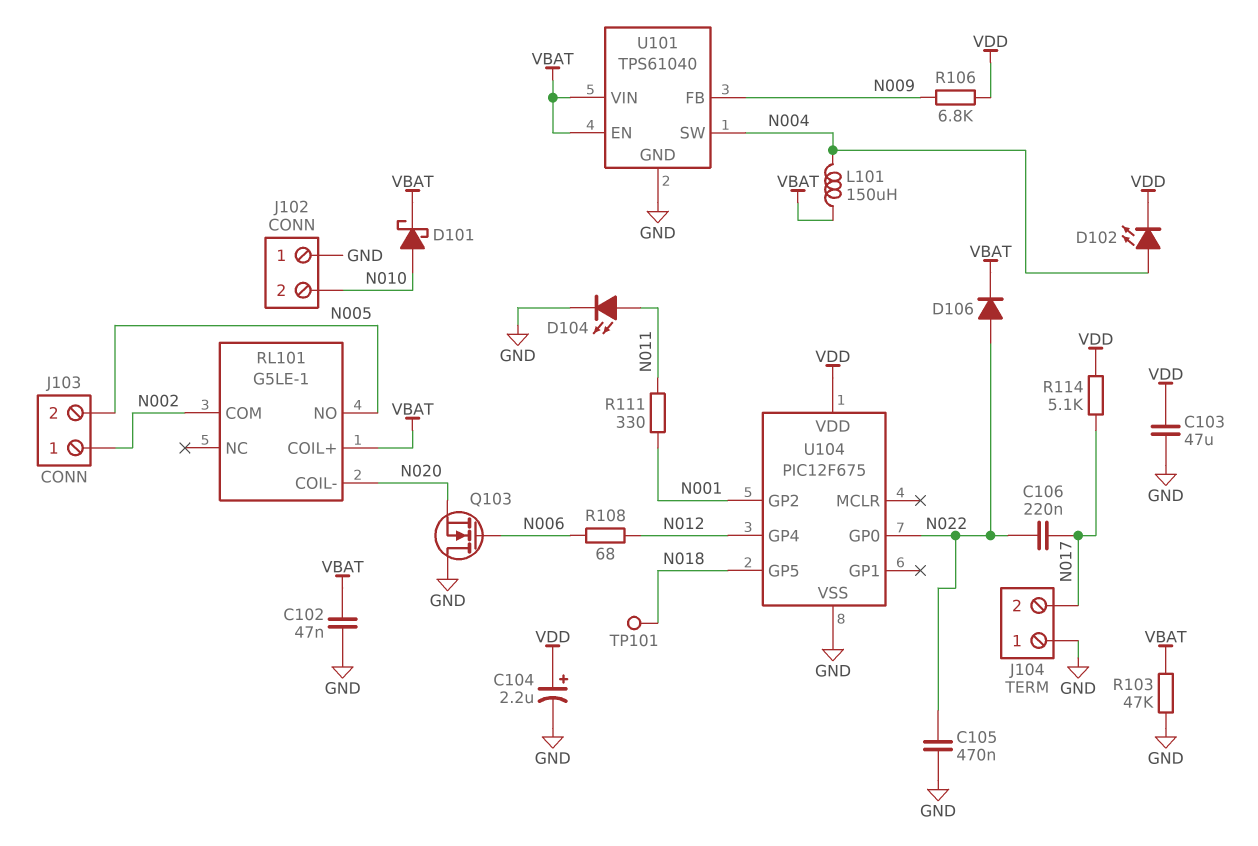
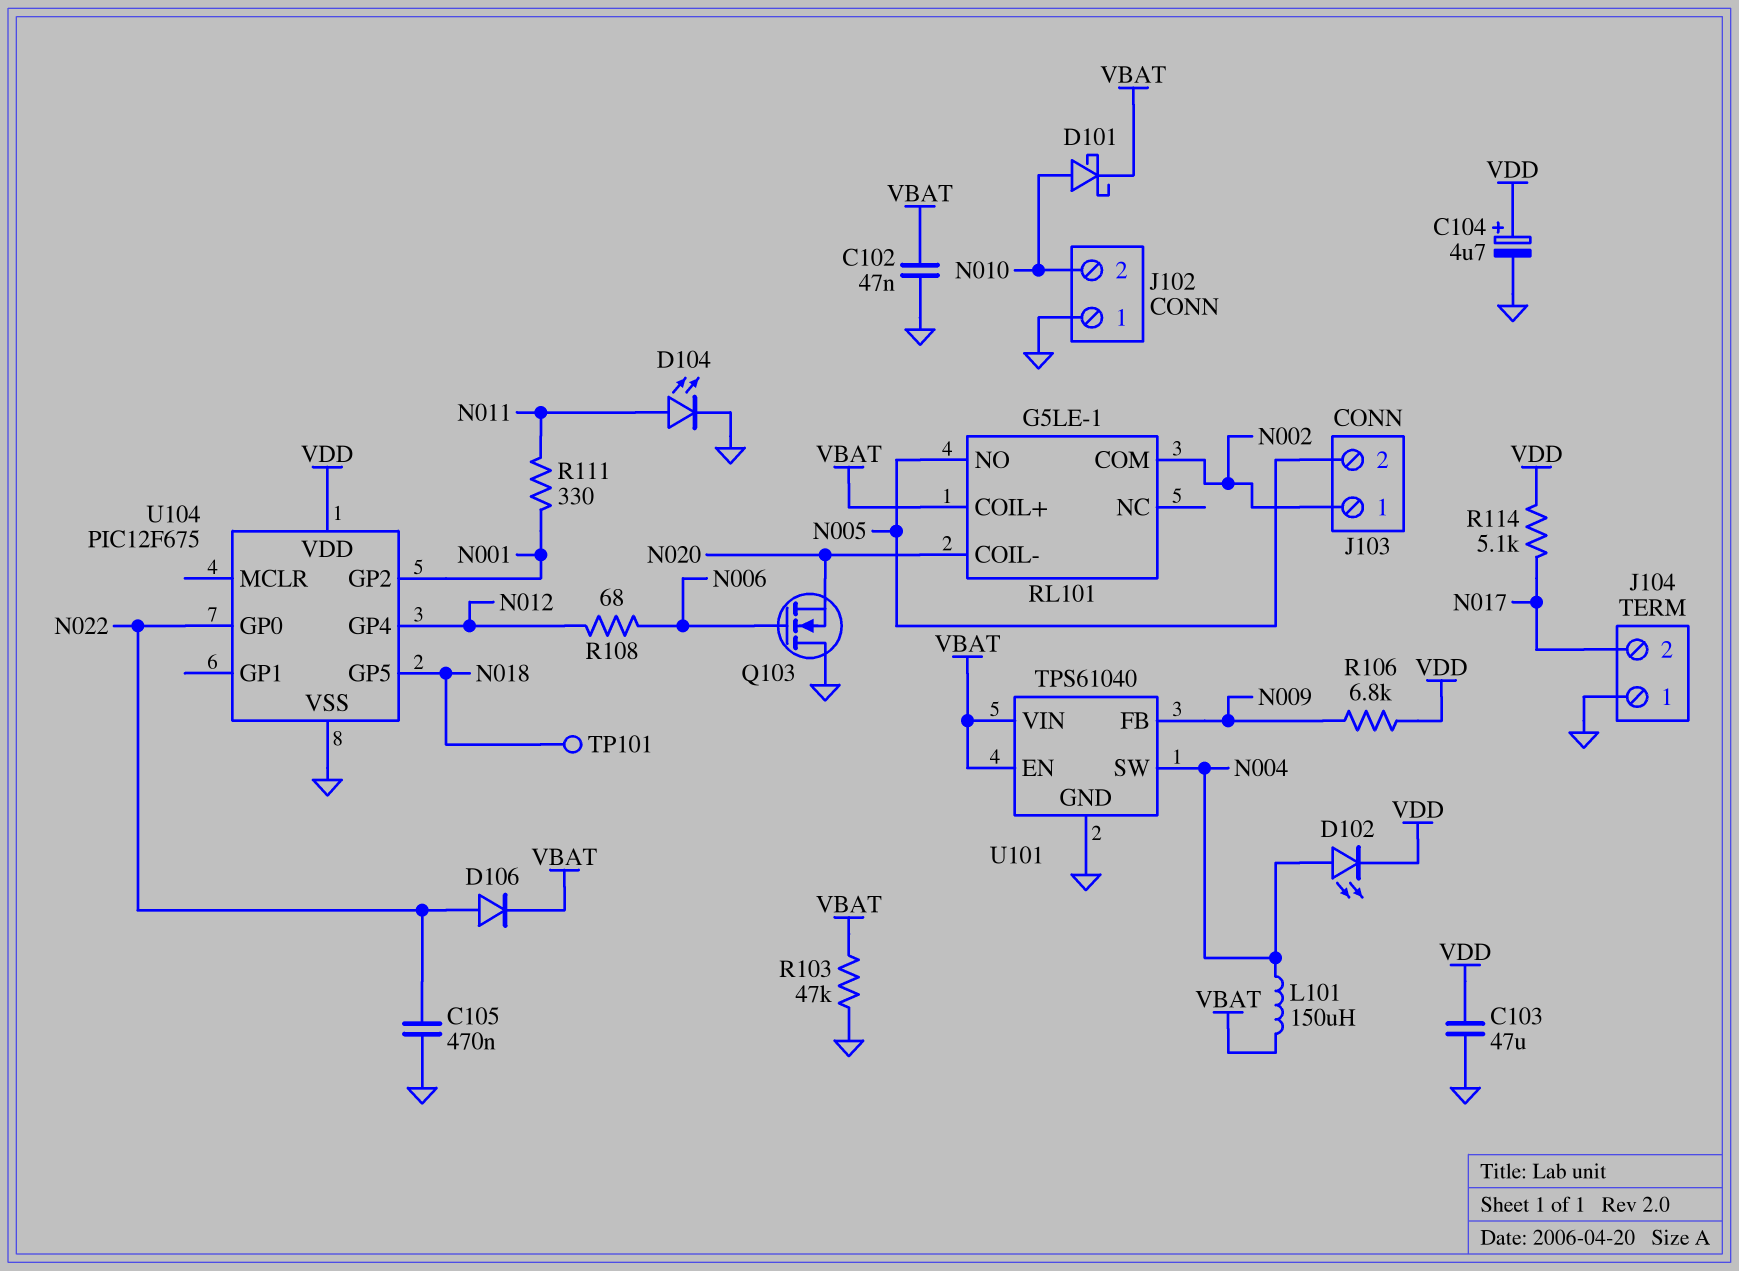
C104: 2.2uF (plus VDD, minus GND) -> 4.7uF (plus VDD, minus GND)
C106: 220nF (N017, N022) -> none

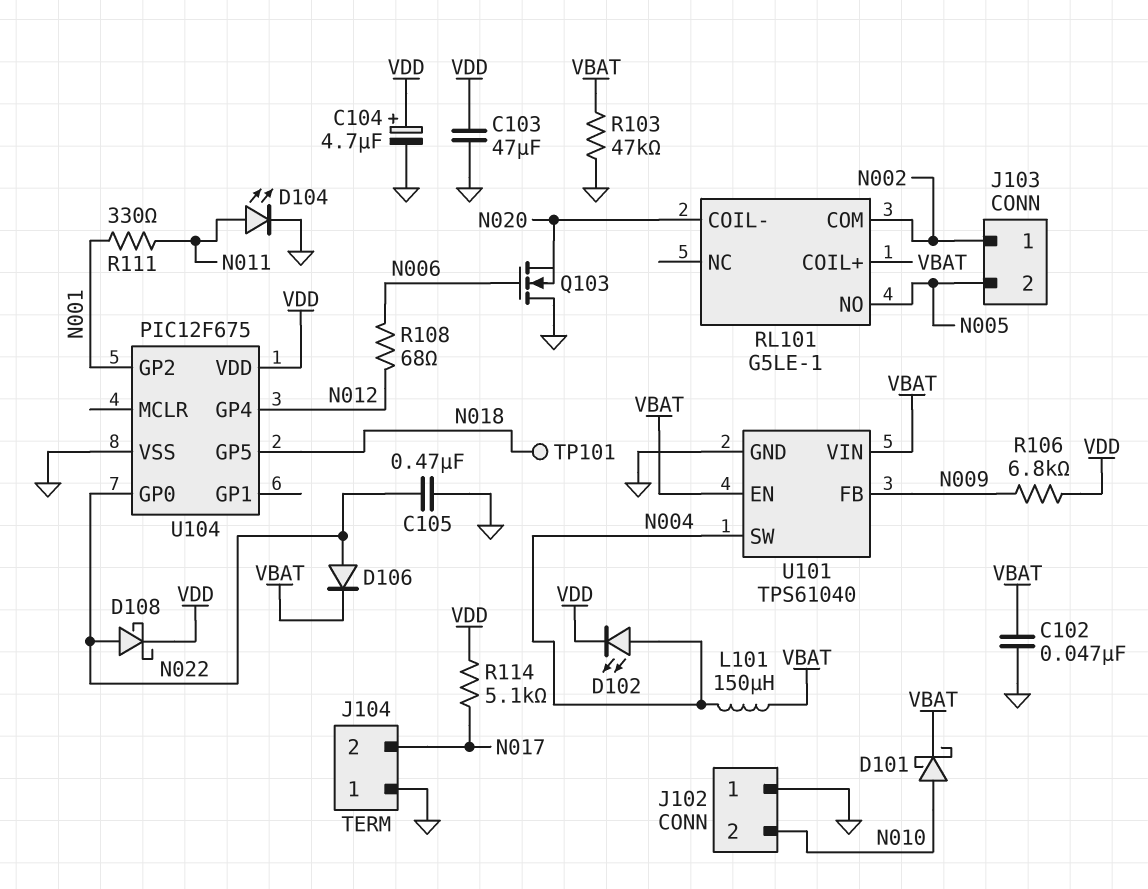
D108: none -> schottky (A N022, K VDD)

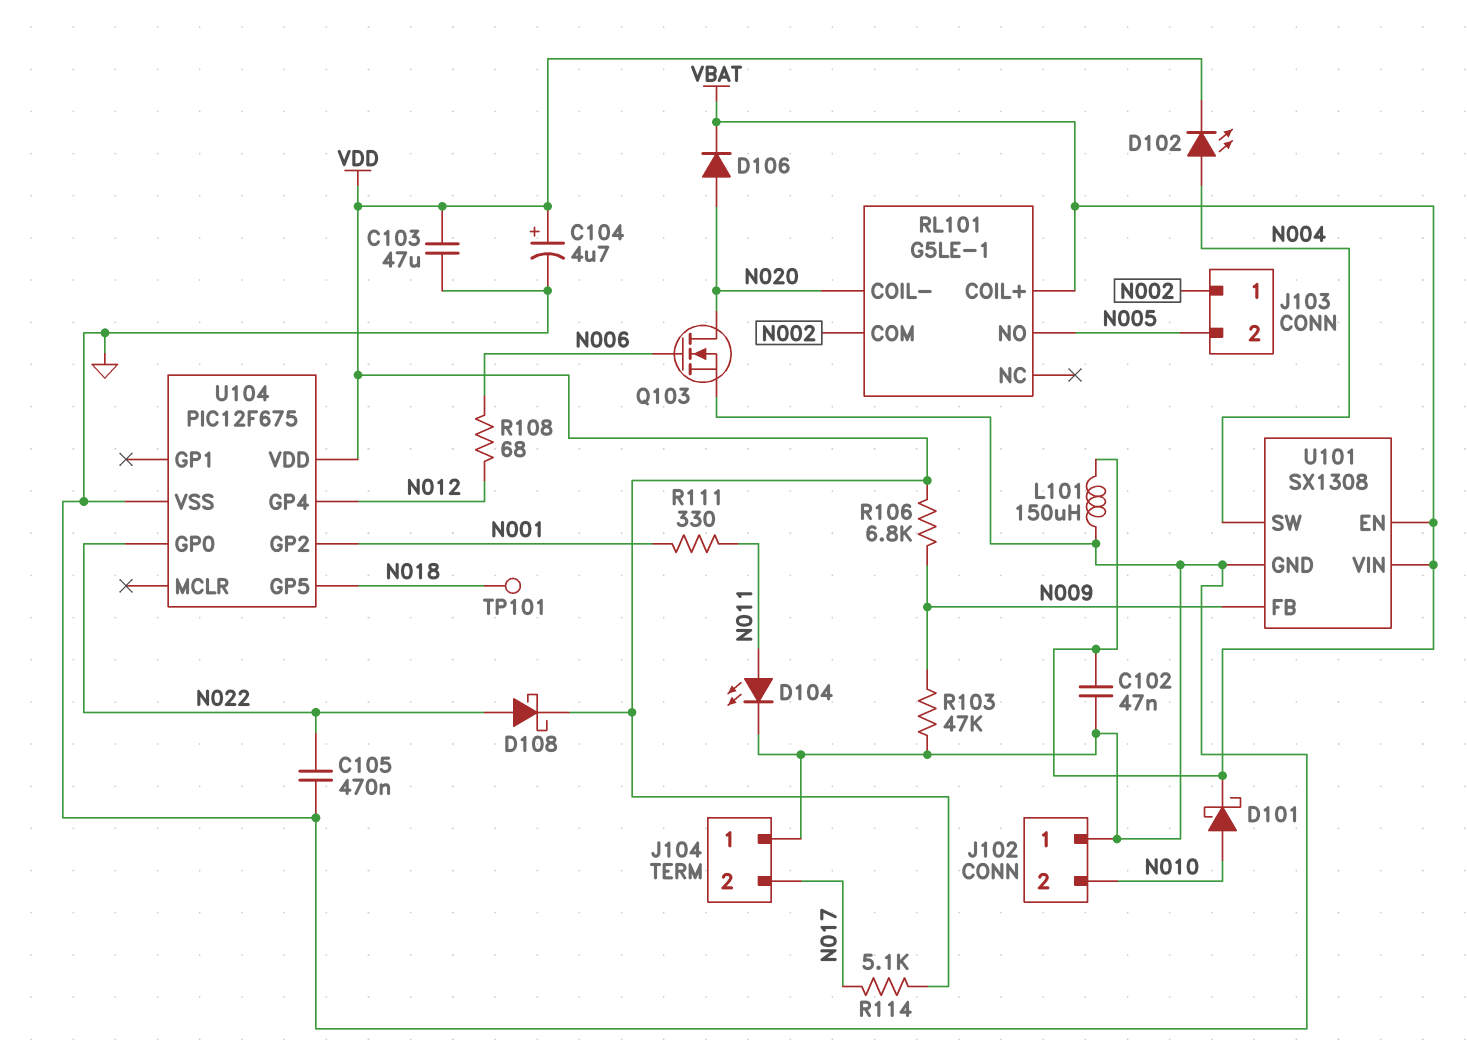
D106: diode (A N022, K VBAT) -> diode (A N020, K VBAT)
L101: 150uH (N004, VBAT) -> 150uH (GND, VBAT)
Q103: NMOS (G N006, D GND, S N020) -> NMOS (G N006, D N020, S GND)
R103: 47k (GND, VBAT) -> 47k (GND, N009)
U101: TPS61040 -> SX1308

